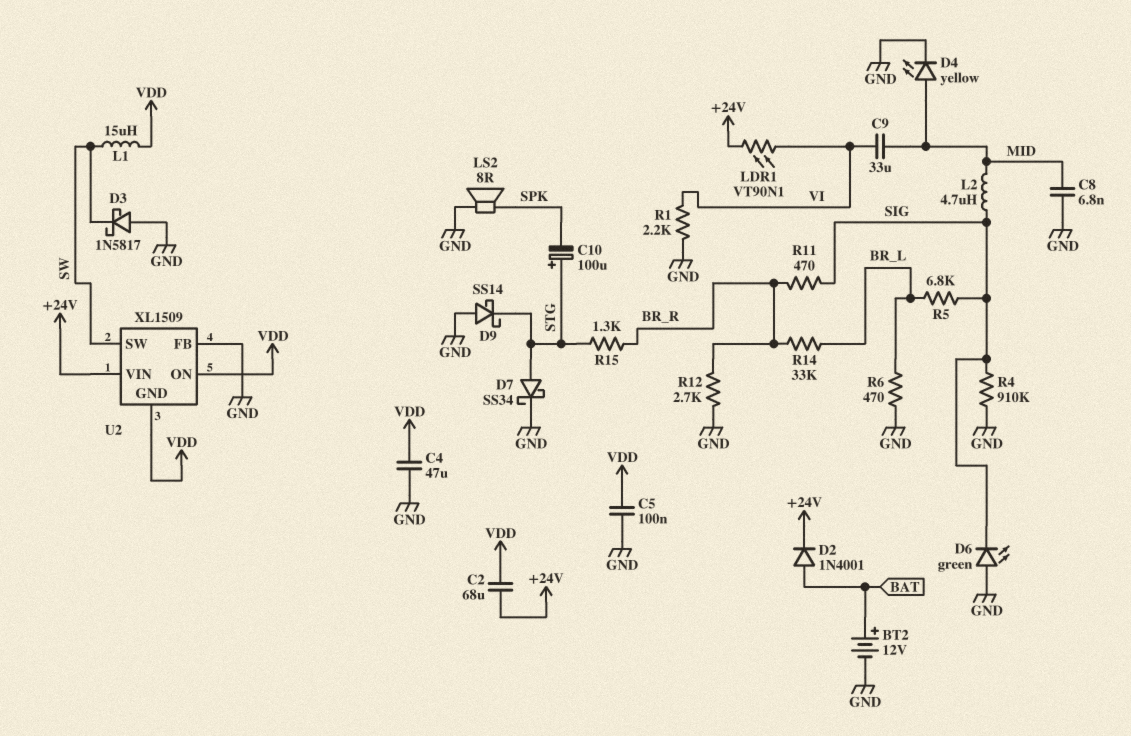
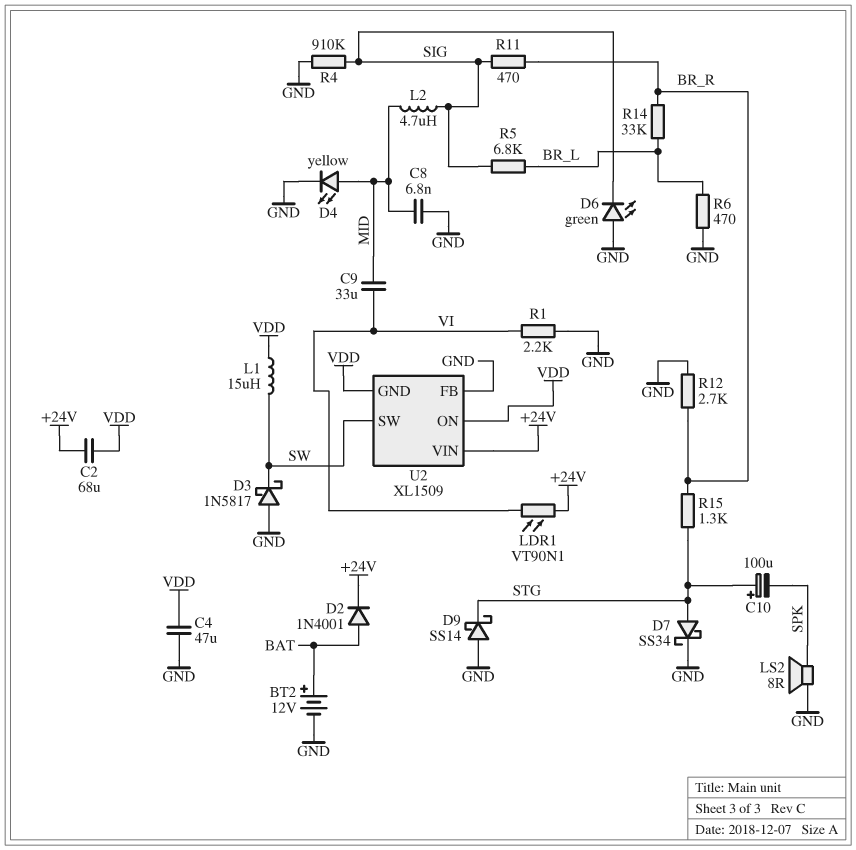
C5: 100nF (GND, VDD) -> none

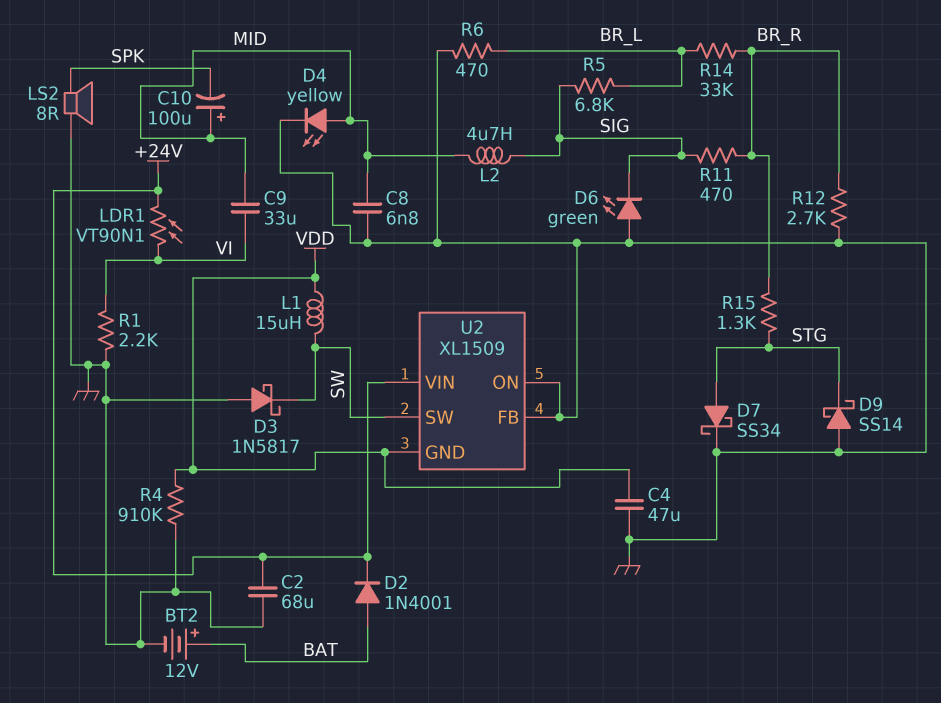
C2: 68uF (+24V, VDD) -> 68uF (+24V, GND)
C10: 100uF (plus STG, minus SPK) -> 100uF (plus MID, minus SPK)
R4: 910k (GND, SIG) -> 910k (GND, VDD)
U2 pin ON: VDD -> GND

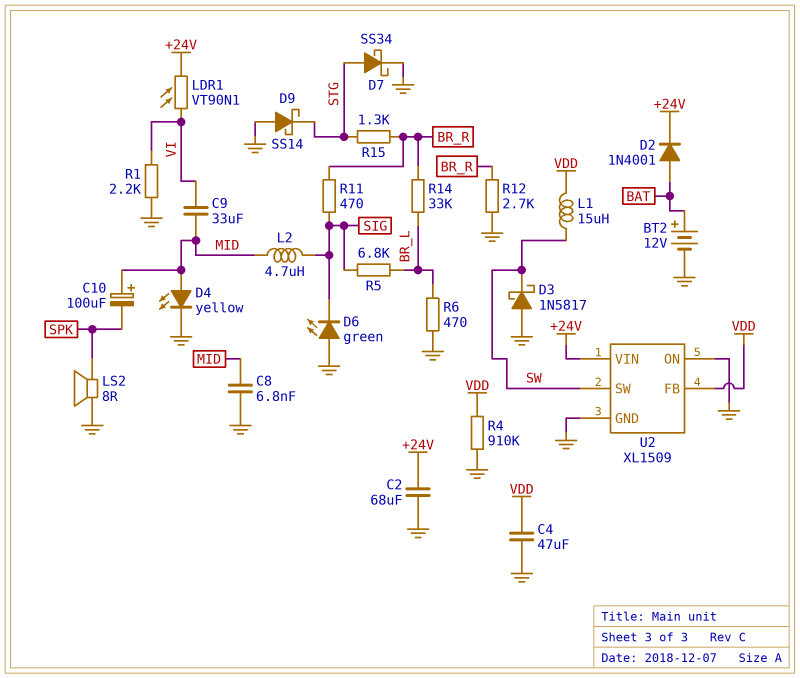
U2 pin FB: GND -> VDD
U2 pin GND: VDD -> GND

